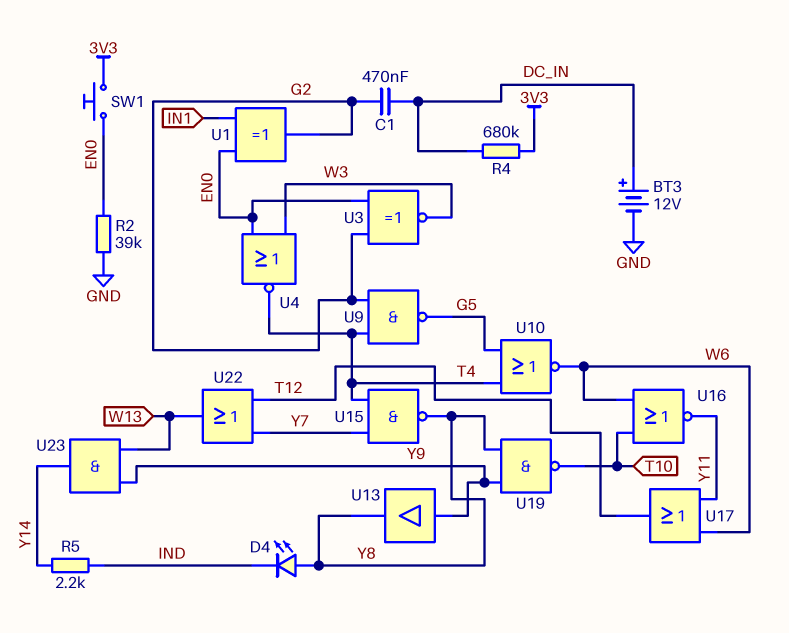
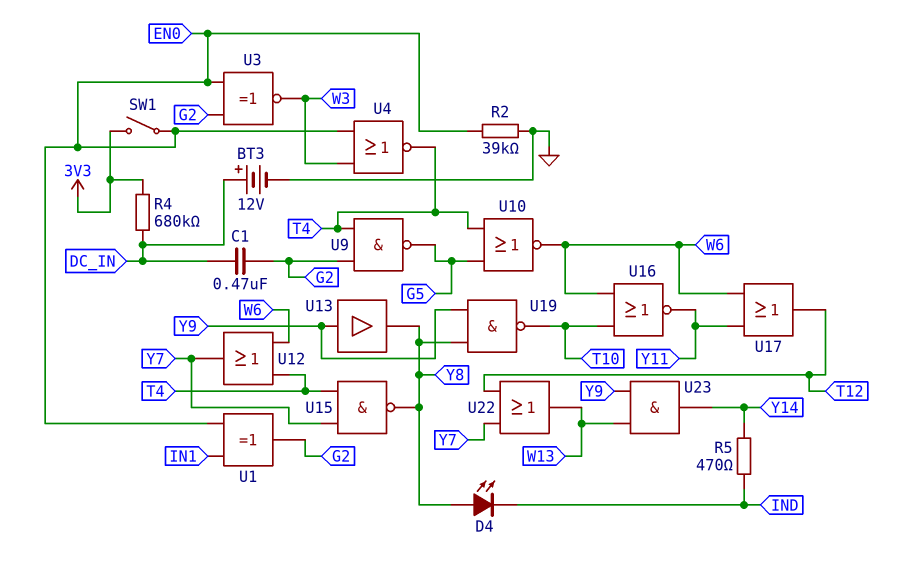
R5: 2.2k (IND, Y14) -> 470 (IND, Y14)
SW1: button (3V3, EN0) -> switch (3V3, EN0)
U12: none -> OR (in T4, in W6, out Y7)

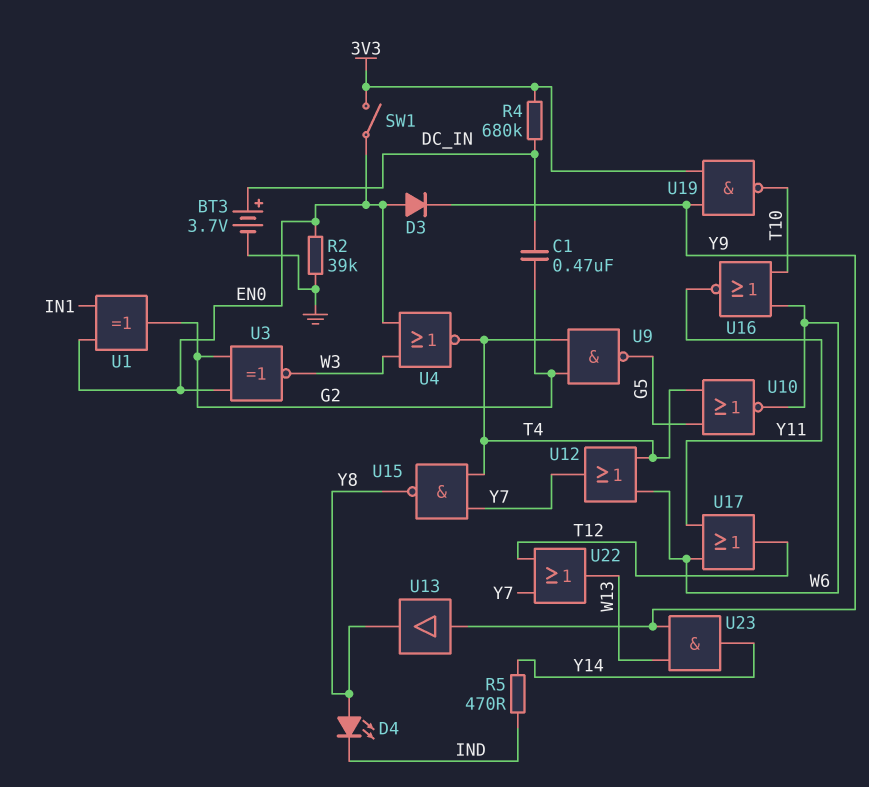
BT3: 12V (plus DC_IN, minus GND) -> 3.7V (plus DC_IN, minus GND)
D3: none -> diode (A EN0, K Y9)
U19: NAND (in Y8, in Y9, out T10) -> NAND (in 3V3, in Y9, out T10)

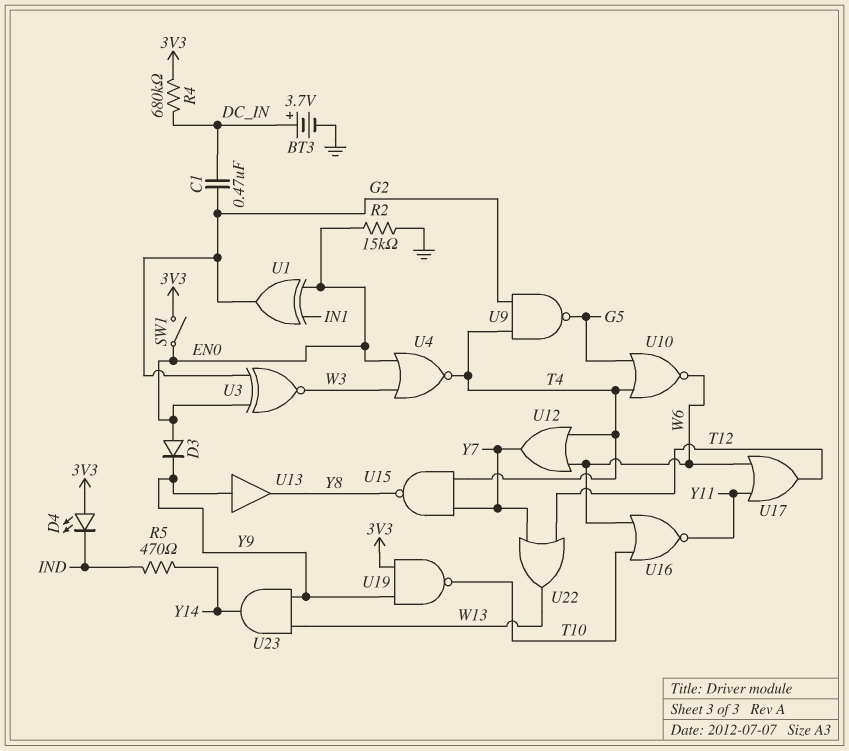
D4: LED (A Y8, K IND) -> LED (A 3V3, K IND)
R2: 39k (EN0, GND) -> 15k (EN0, GND)

